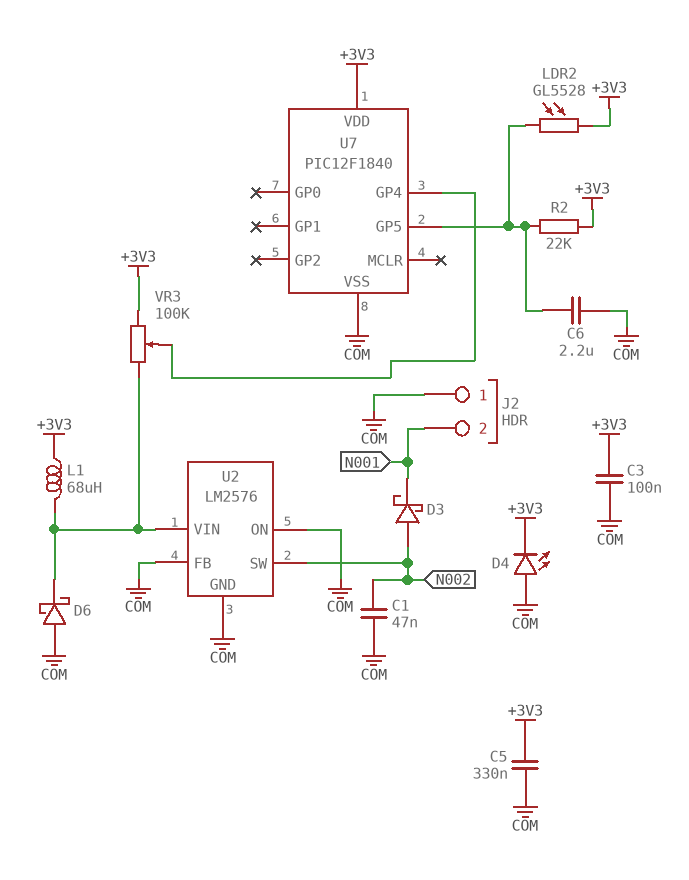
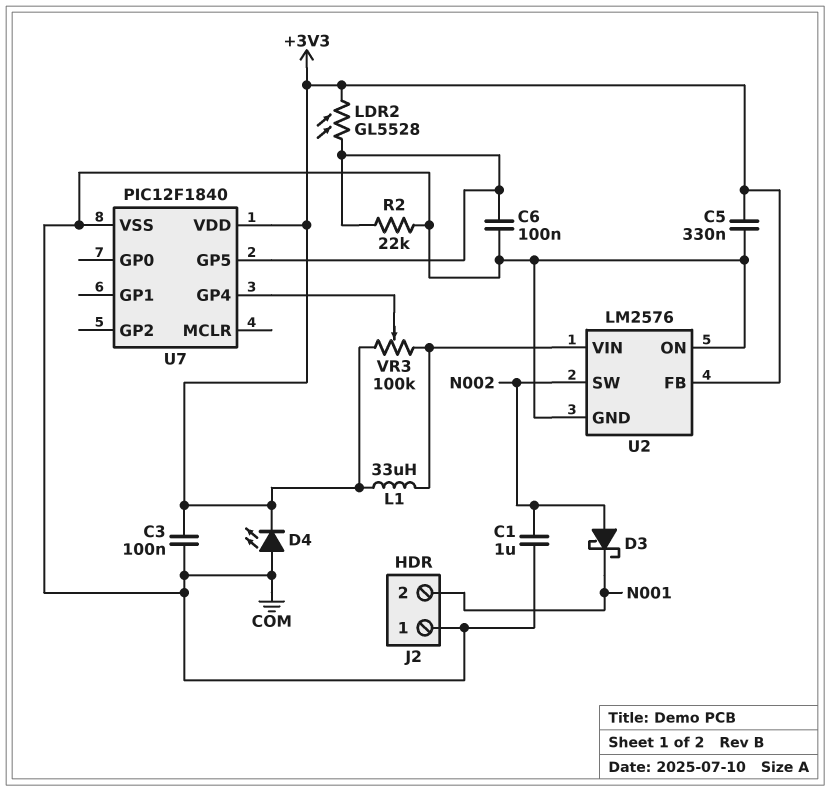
C1: 47nF (COM, N002) -> 1uF (COM, N002)
C6: 2.2uF (COM, U7/GP5) -> 100nF (COM, U7/GP5)
D6: schottky (A COM, K U2/VIN) -> none
L1: 68uH (+3V3, U2/VIN) -> 33uH (+3V3, U2/VIN)
R2: 22k (+3V3, U7/GP5) -> 22k (COM, U7/GP5)
U2 pin FB: COM -> +3V3

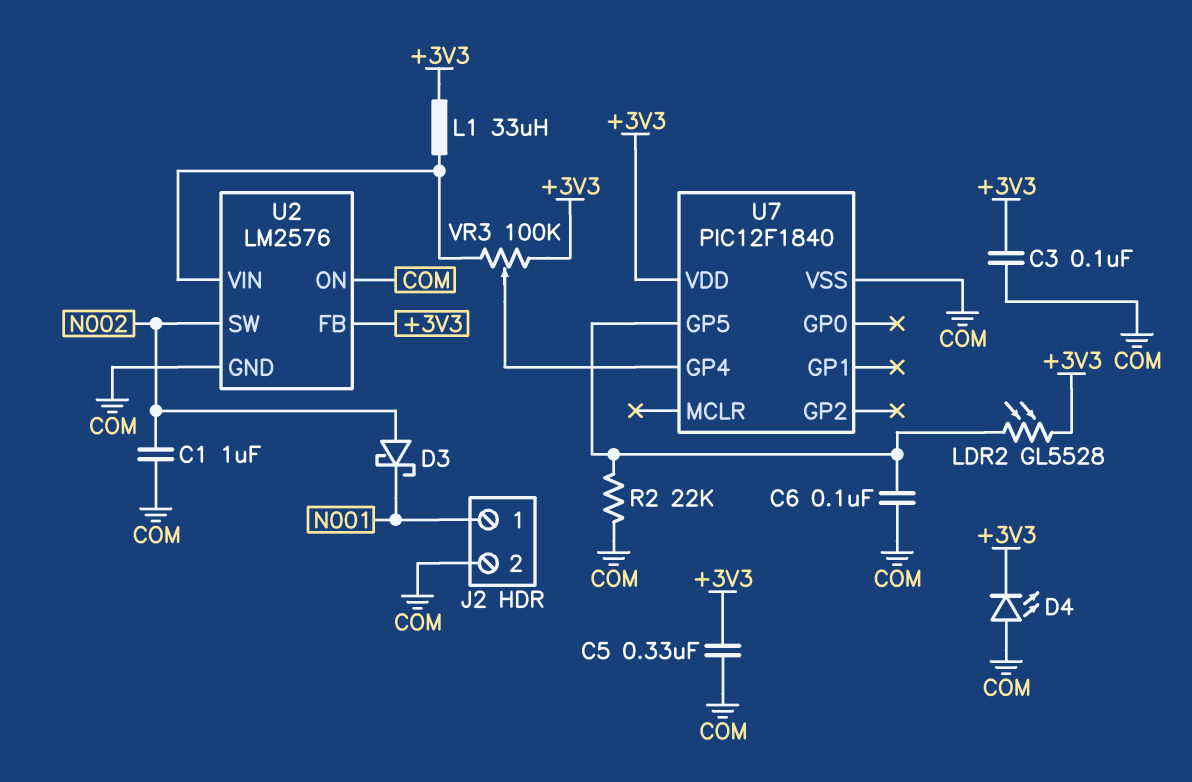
J2 pin 1: COM -> N001
J2 pin 2: N001 -> COM

